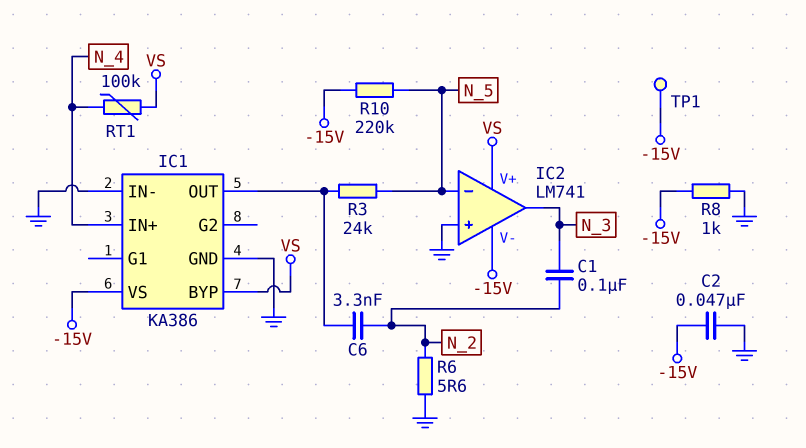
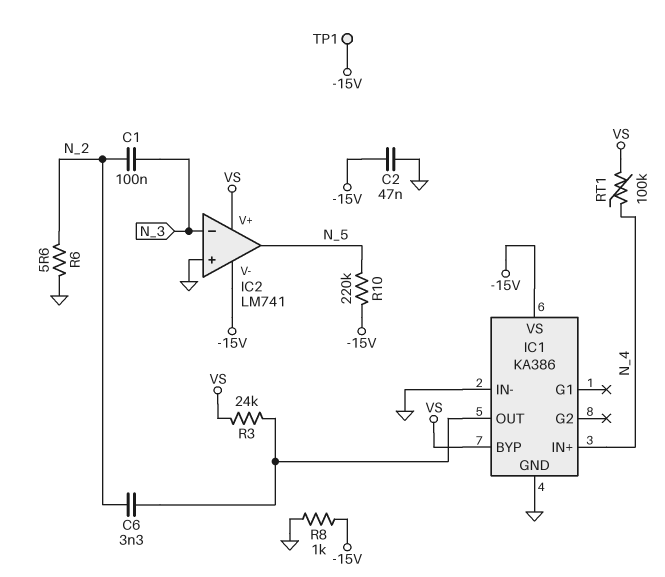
IC2 pin in-: N_5 -> N_3
IC2 pin out: N_3 -> N_5
R3: 24k (IC1/OUT, N_5) -> 24k (IC1/OUT, VS)

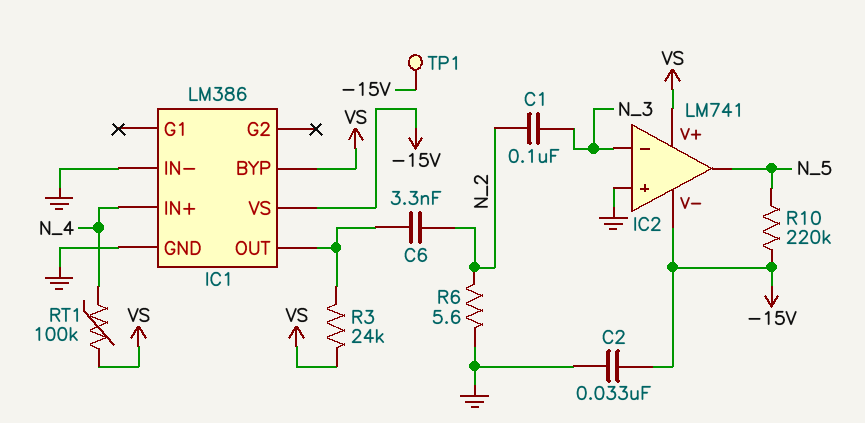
C2: 47nF (-15V, GND) -> 33nF (-15V, GND)
IC1: KA386 -> LM386
R8: 1k (-15V, GND) -> none

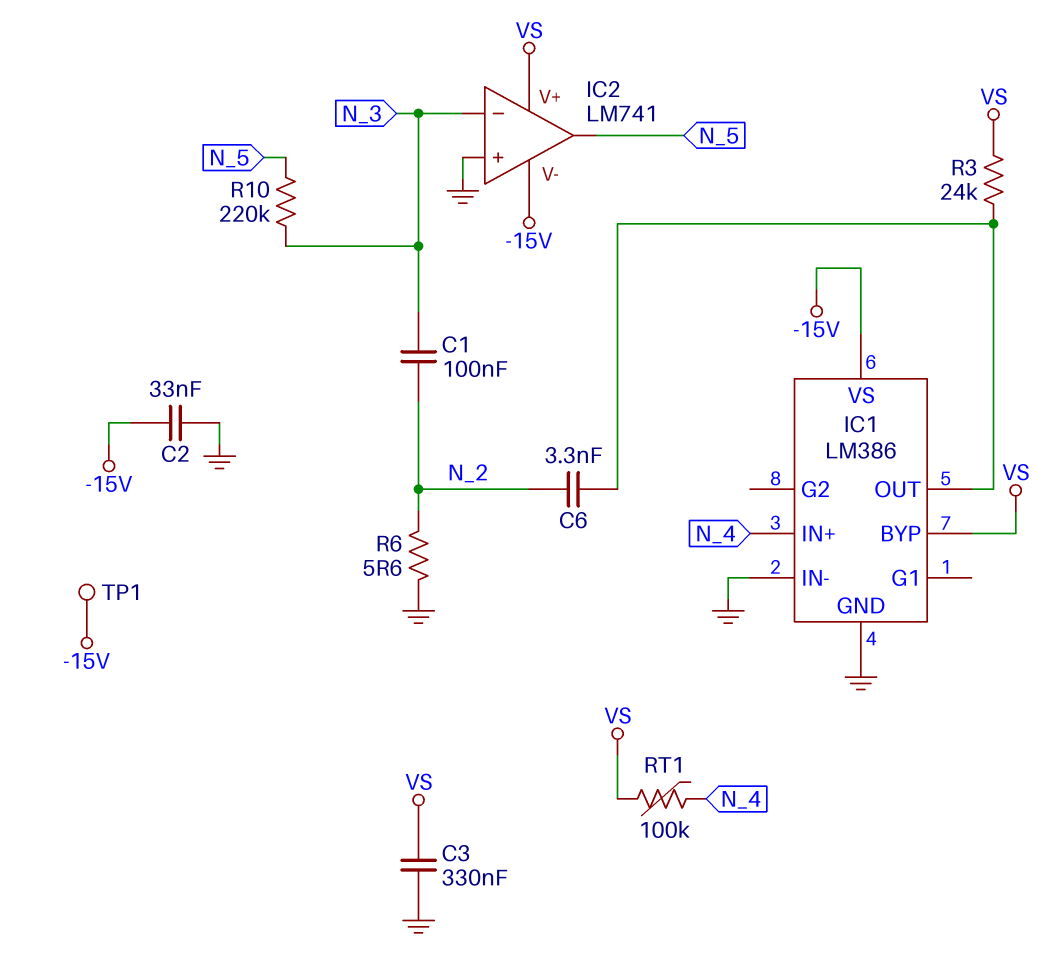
C3: none -> 330nF (GND, VS)
R10: 220k (-15V, N_5) -> 220k (N_3, N_5)

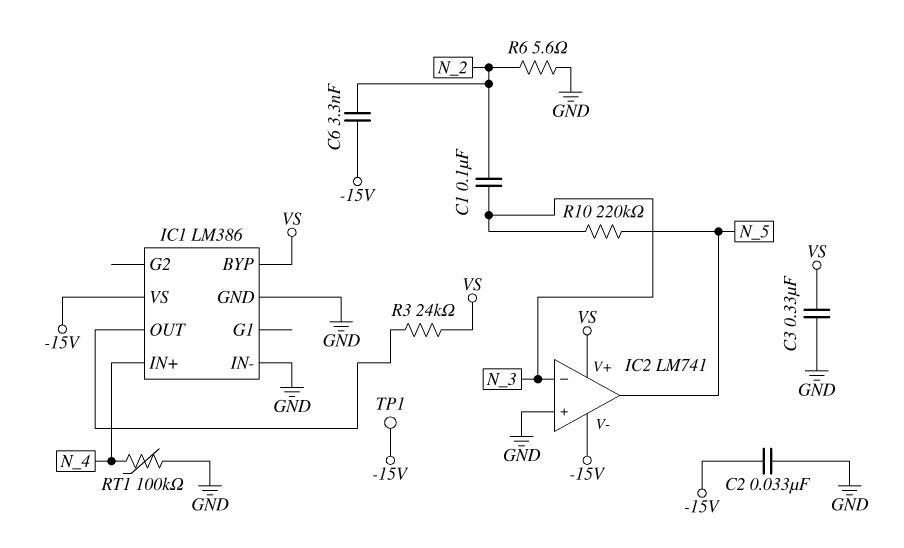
C6: 3.3nF (IC1/OUT, N_2) -> 3.3nF (-15V, N_2)
RT1: 100k (N_4, VS) -> 100k (GND, N_4)

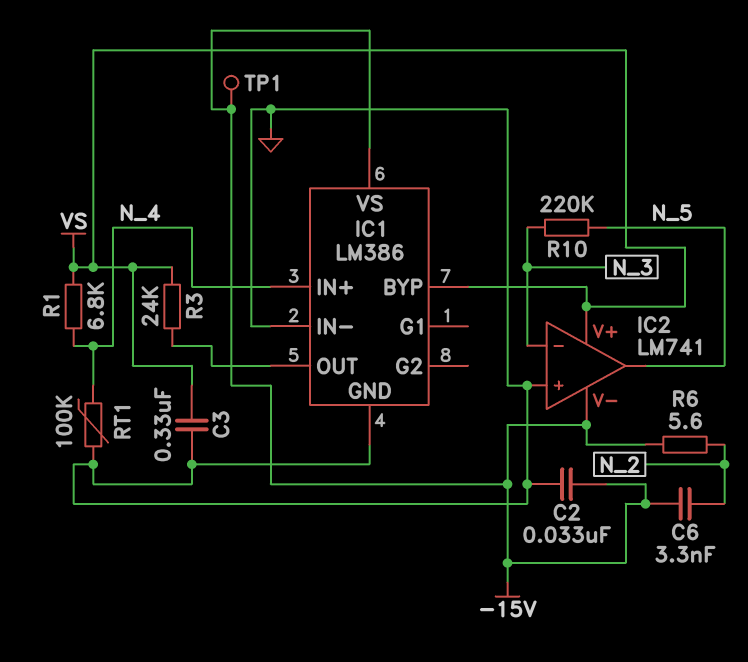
C1: 100nF (N_2, N_3) -> none
R1: none -> 6.8k (N_4, VS)
R6: 5.6 (GND, N_2) -> 5.6 (-15V, N_2)

